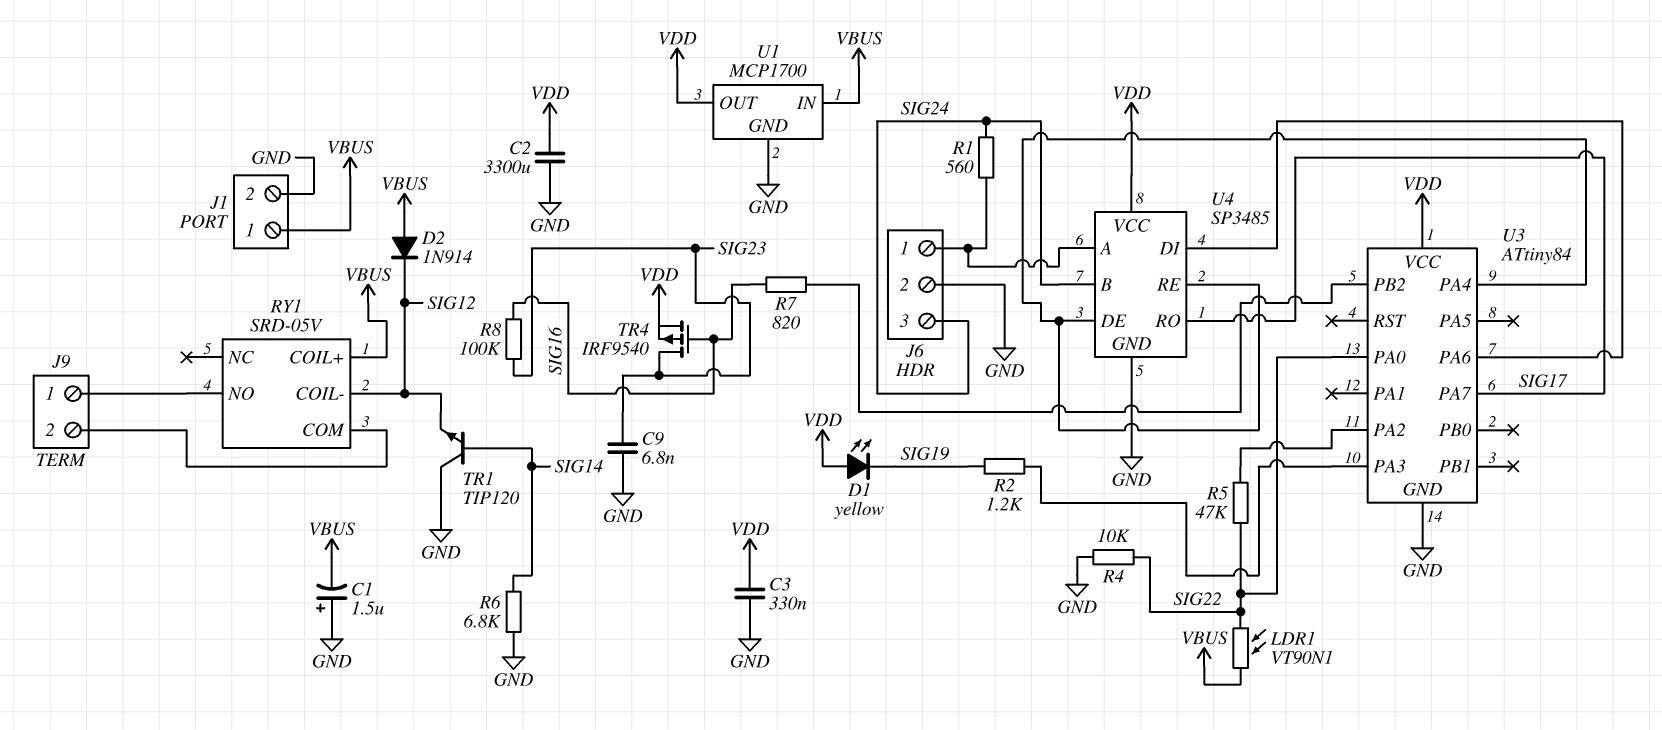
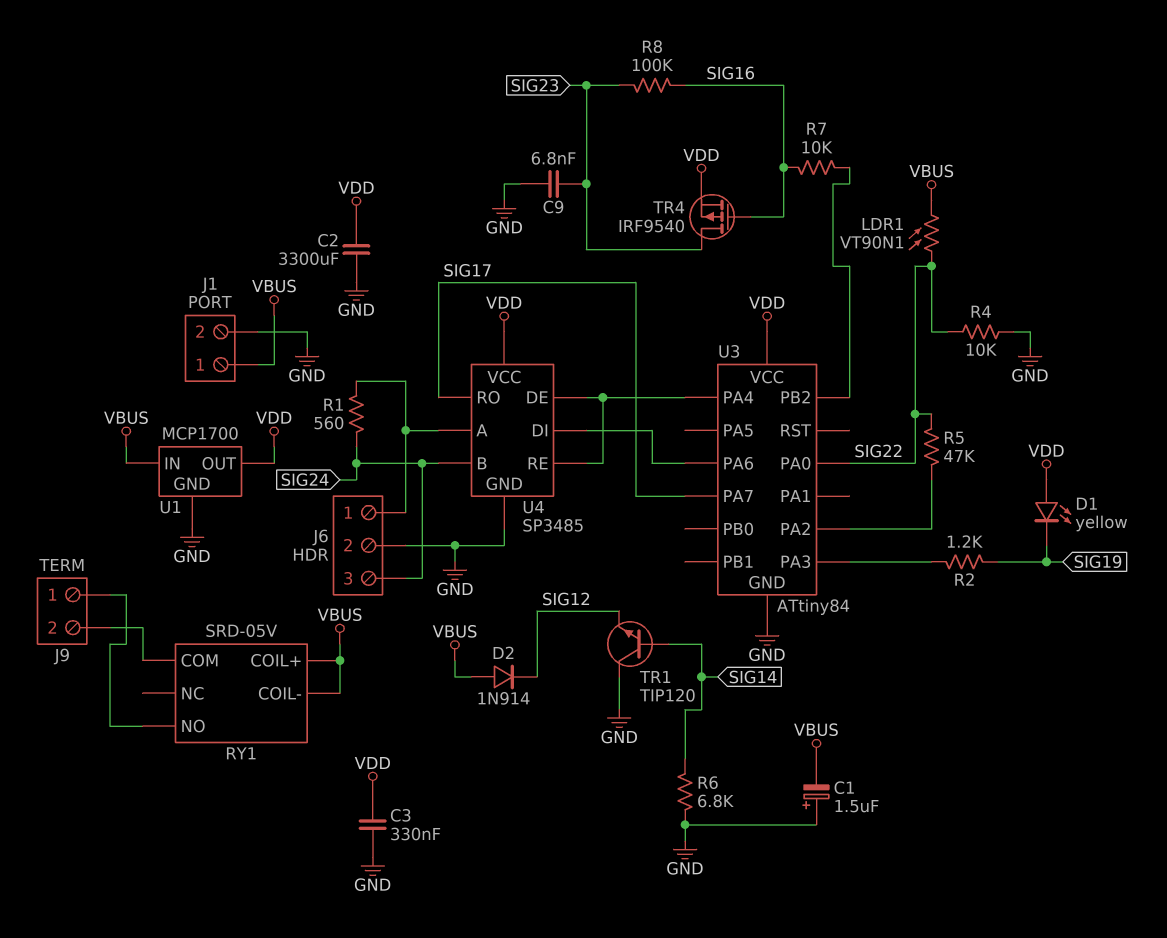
R7: 820 (SIG16, U3/PB2) -> 10k (SIG16, U3/PB2)
RY1 pin COIL-: SIG12 -> VBUS

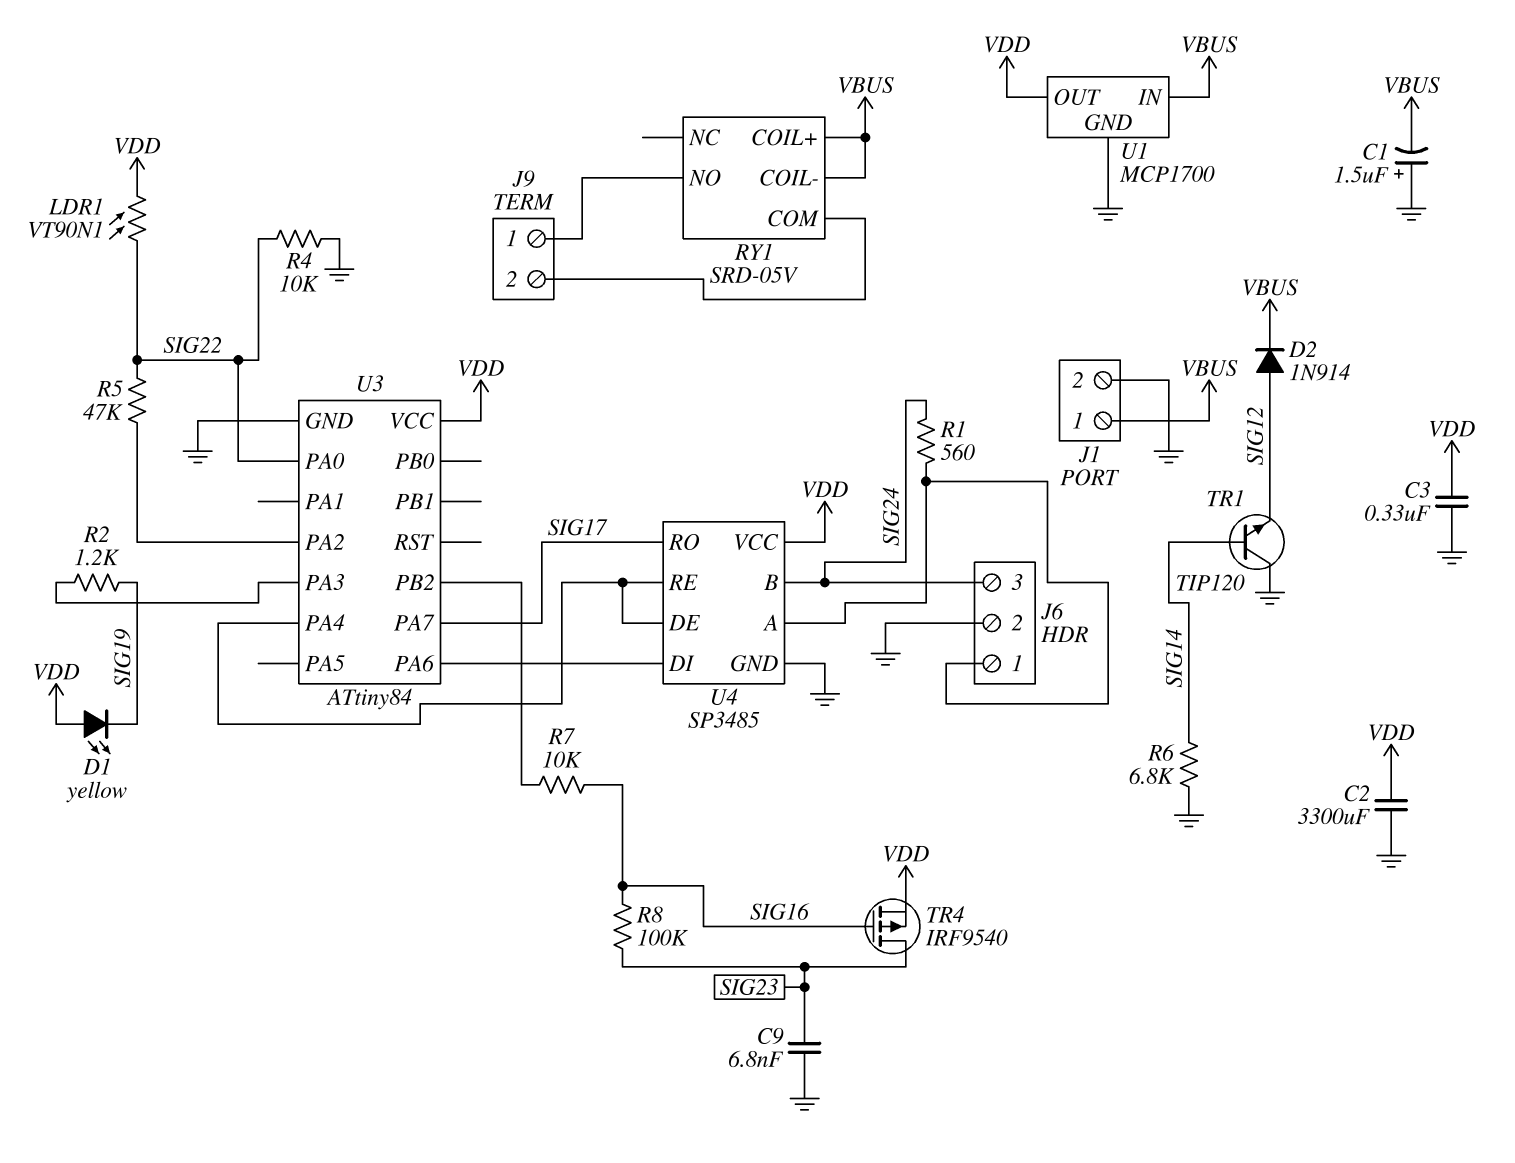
D2: diode 1N914 (A VBUS, K SIG12) -> diode 1N914 (A SIG12, K VBUS)
LDR1: VT90N1 (SIG22, VBUS) -> VT90N1 (SIG22, VDD)

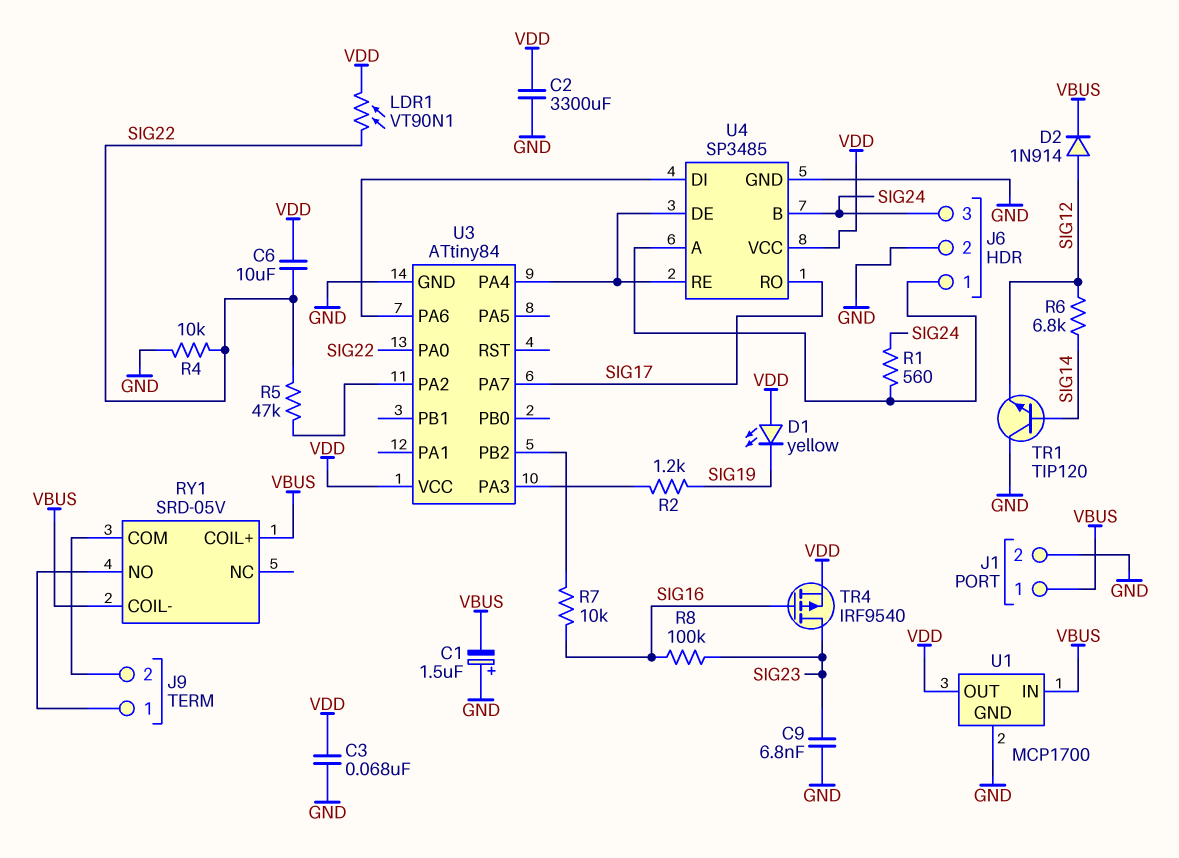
C3: 330nF (GND, VDD) -> 68nF (GND, VDD)
C6: none -> 10uF (SIG22, VDD)
R6: 6.8k (GND, SIG14) -> 6.8k (SIG12, SIG14)

